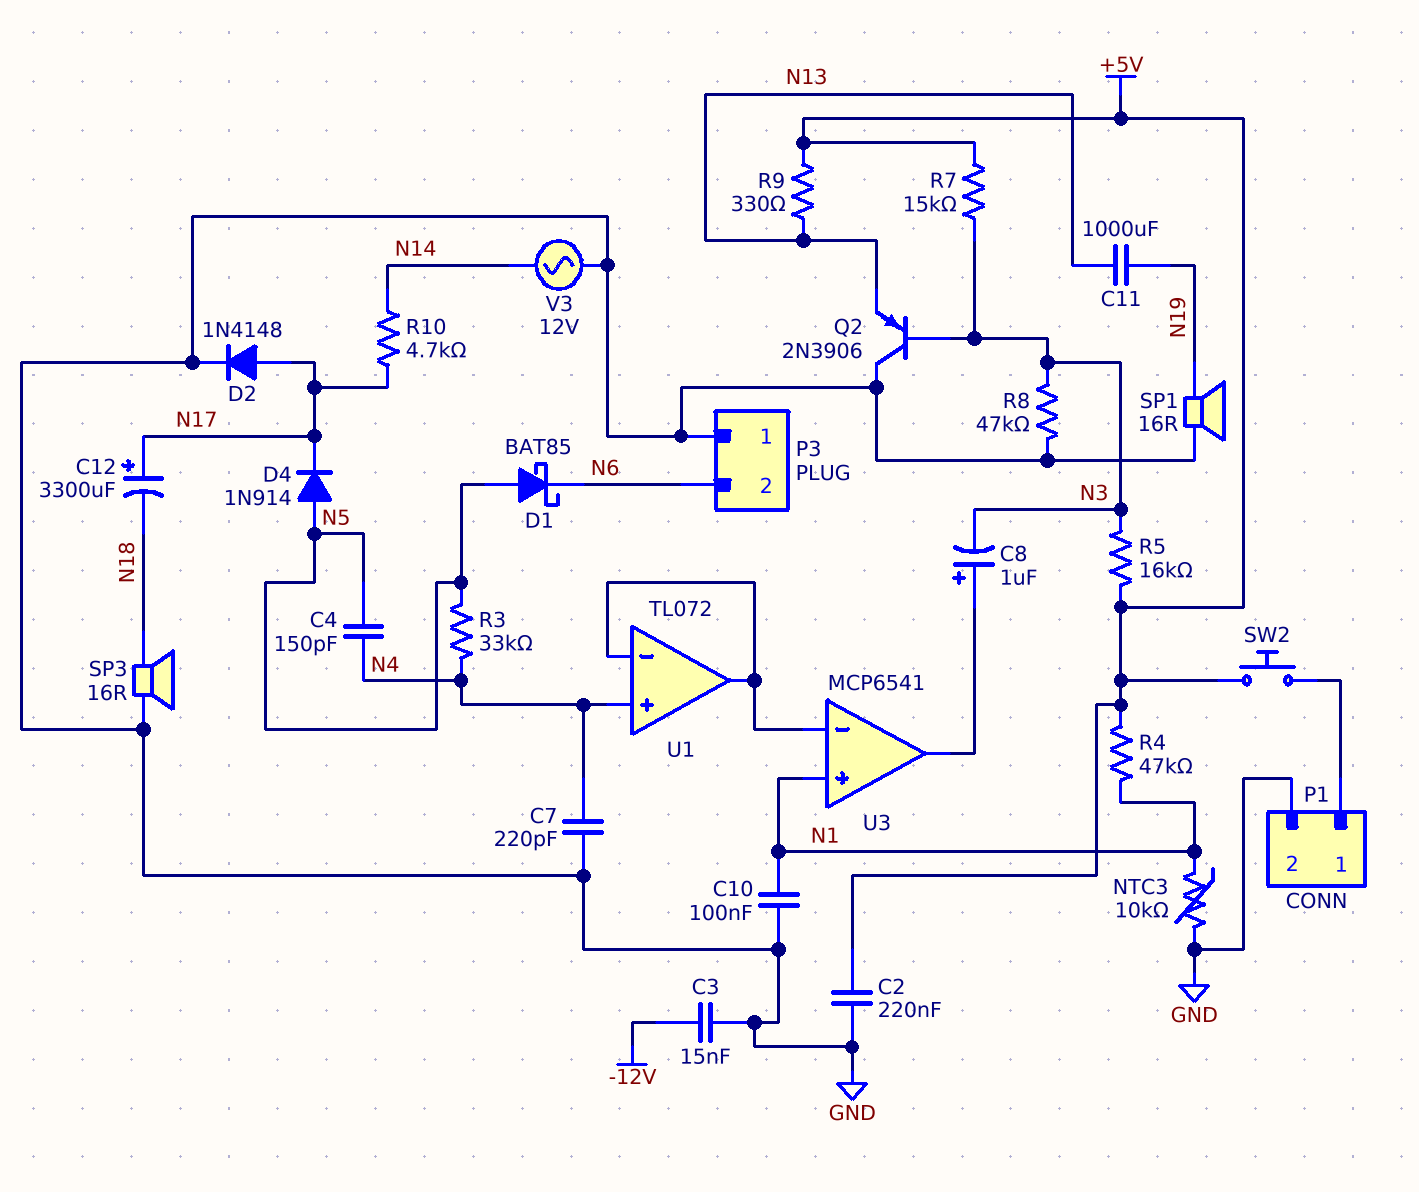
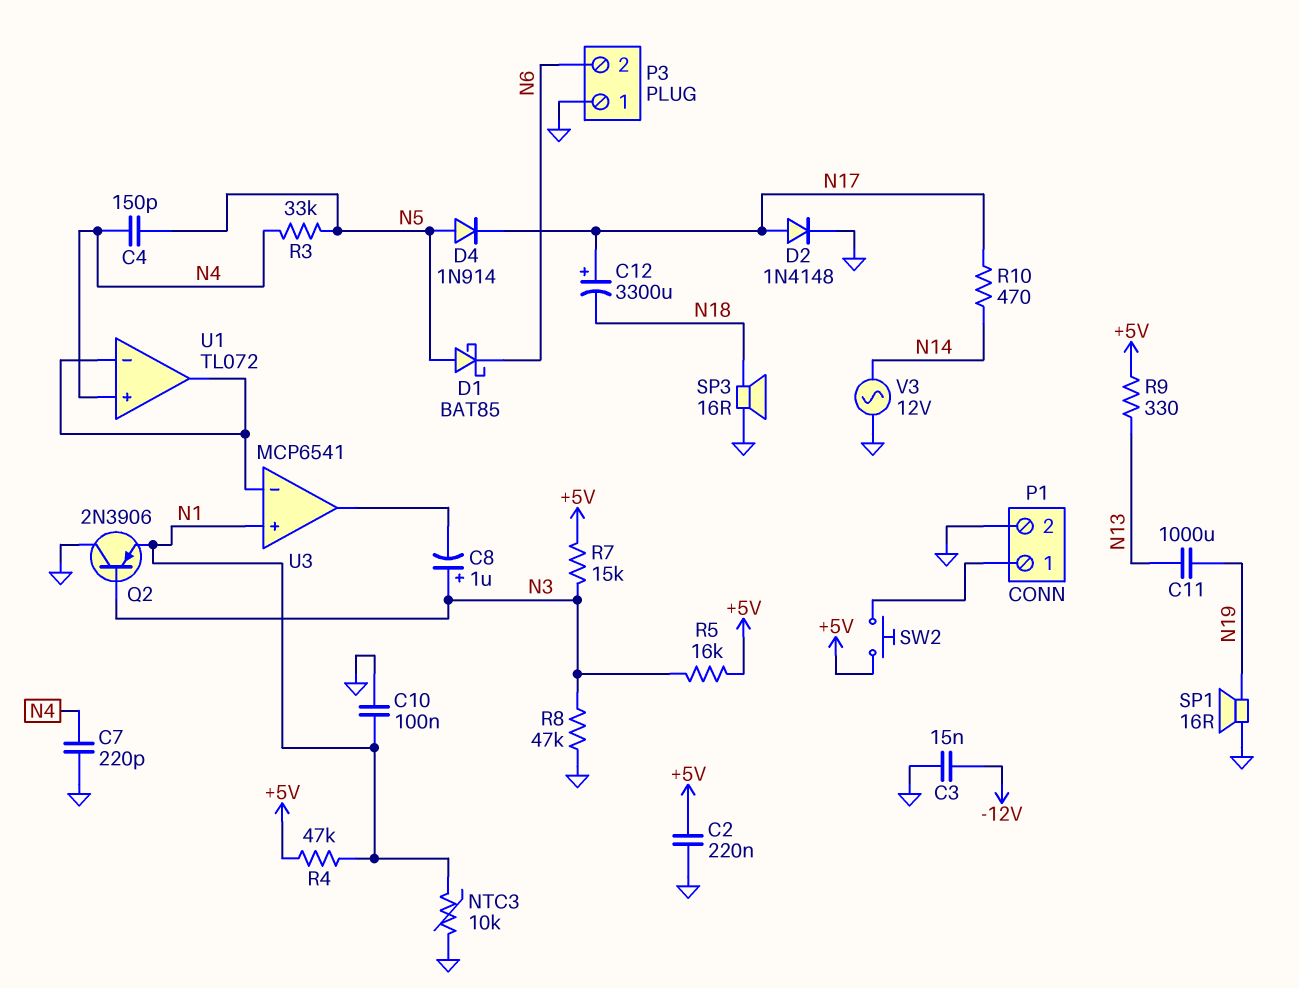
C8: 1uF (plus U3/out, minus N3) -> 1uF (plus N3, minus U3/out)
Q2: PNP 2N3906 (B N3, C GND, E N13) -> PNP 2N3906 (B N3, C GND, E N1)
R10: 4.7k (N14, N17) -> 470 (N14, N17)

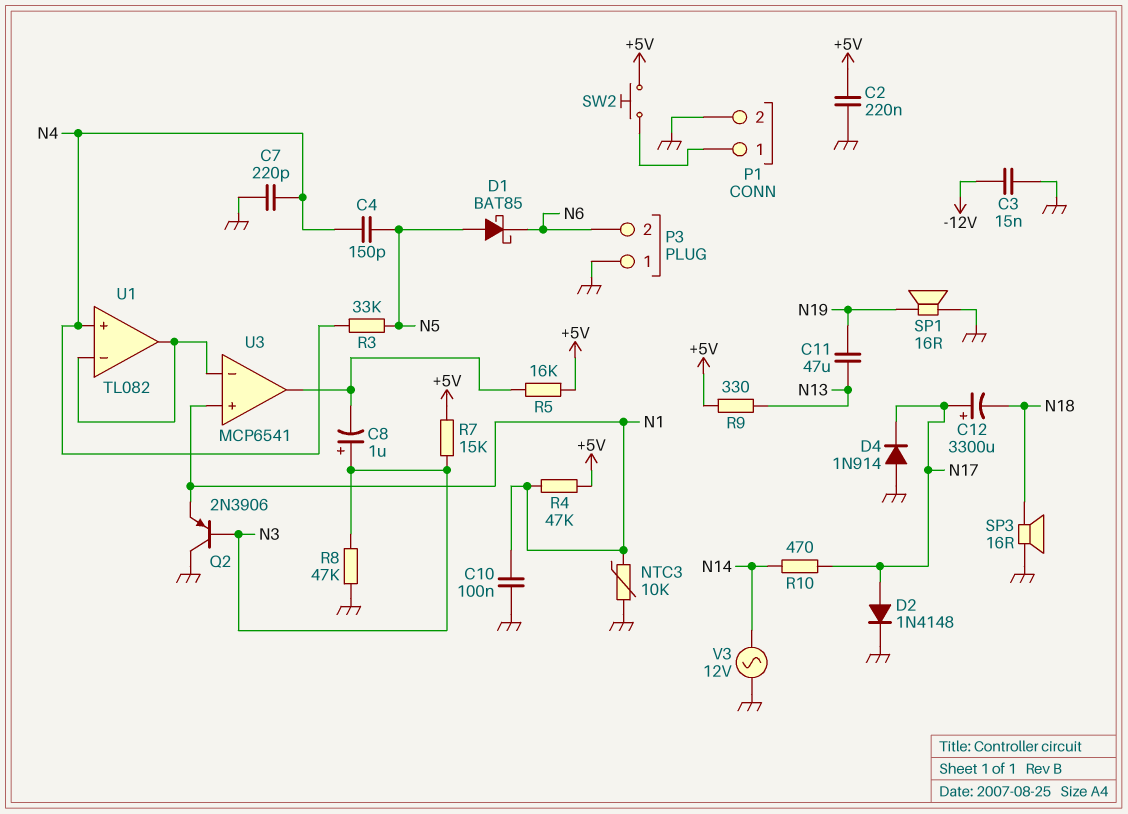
C11: 1000uF (N13, N19) -> 47uF (N13, N19)
D4: diode 1N914 (A N5, K N17) -> diode 1N914 (A GND, K N17)
R5: 16k (+5V, N3) -> 16k (+5V, U3/out)
U1: TL072 -> TL082

